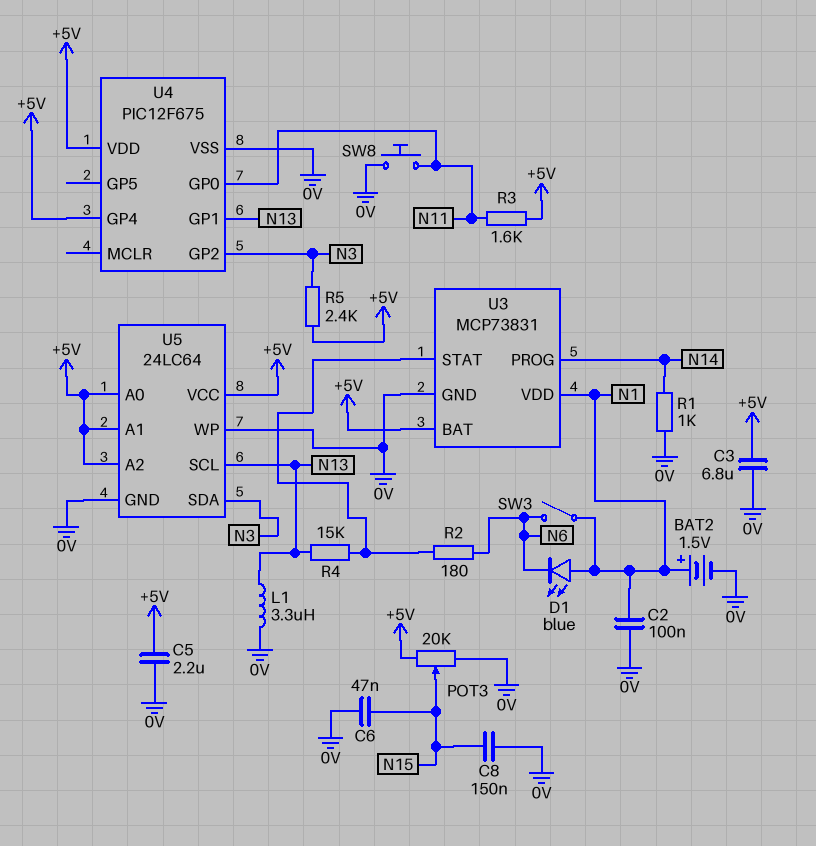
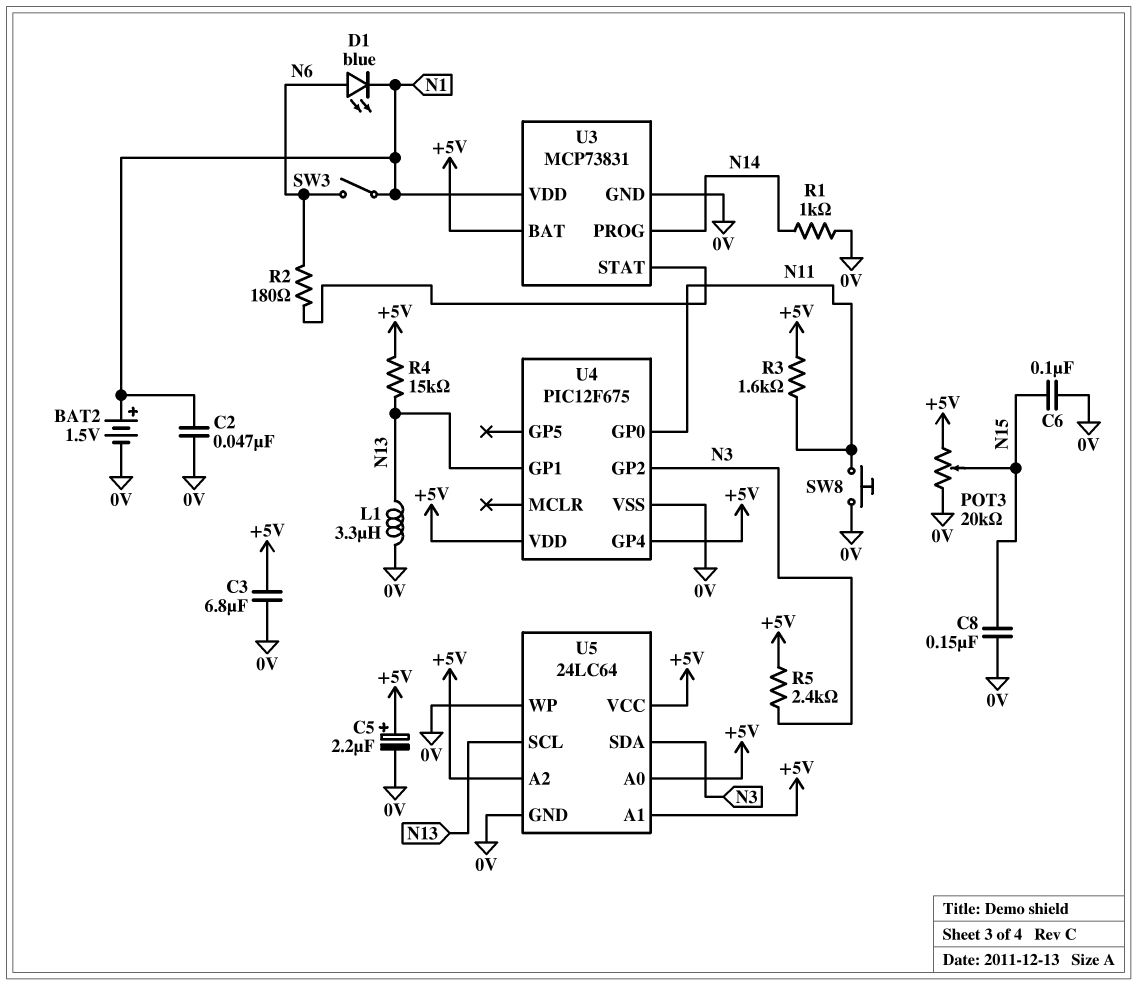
C2: 100nF (0V, N1) -> 47nF (0V, N1)
C5: 2.2uF (+5V, 0V) -> 2.2uF (plus +5V, minus 0V)
C6: 47nF (0V, N15) -> 100nF (0V, N15)
D1: LED blue (A N1, K N6) -> LED blue (A N6, K N1)
R4: 15k (N13, U3/STAT) -> 15k (+5V, N13)

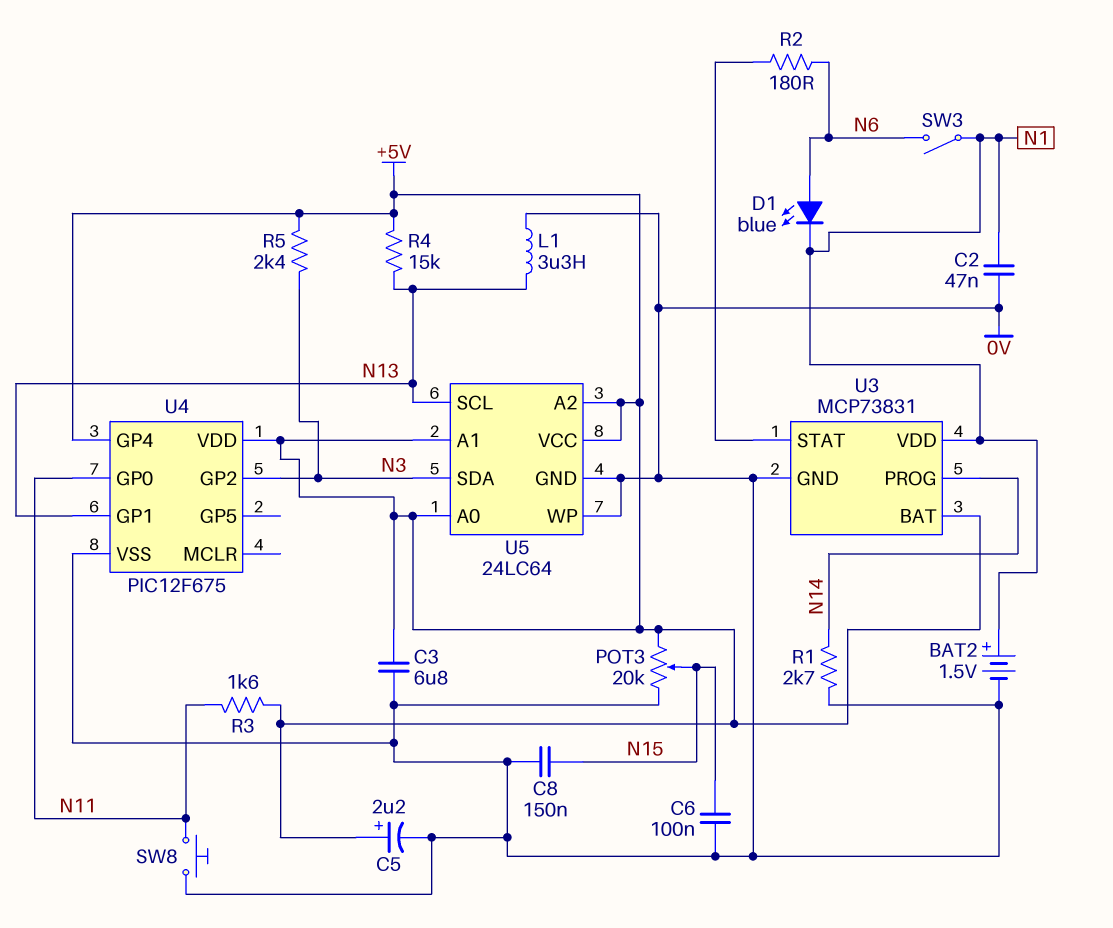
R1: 1k (0V, N14) -> 2.7k (0V, N14)

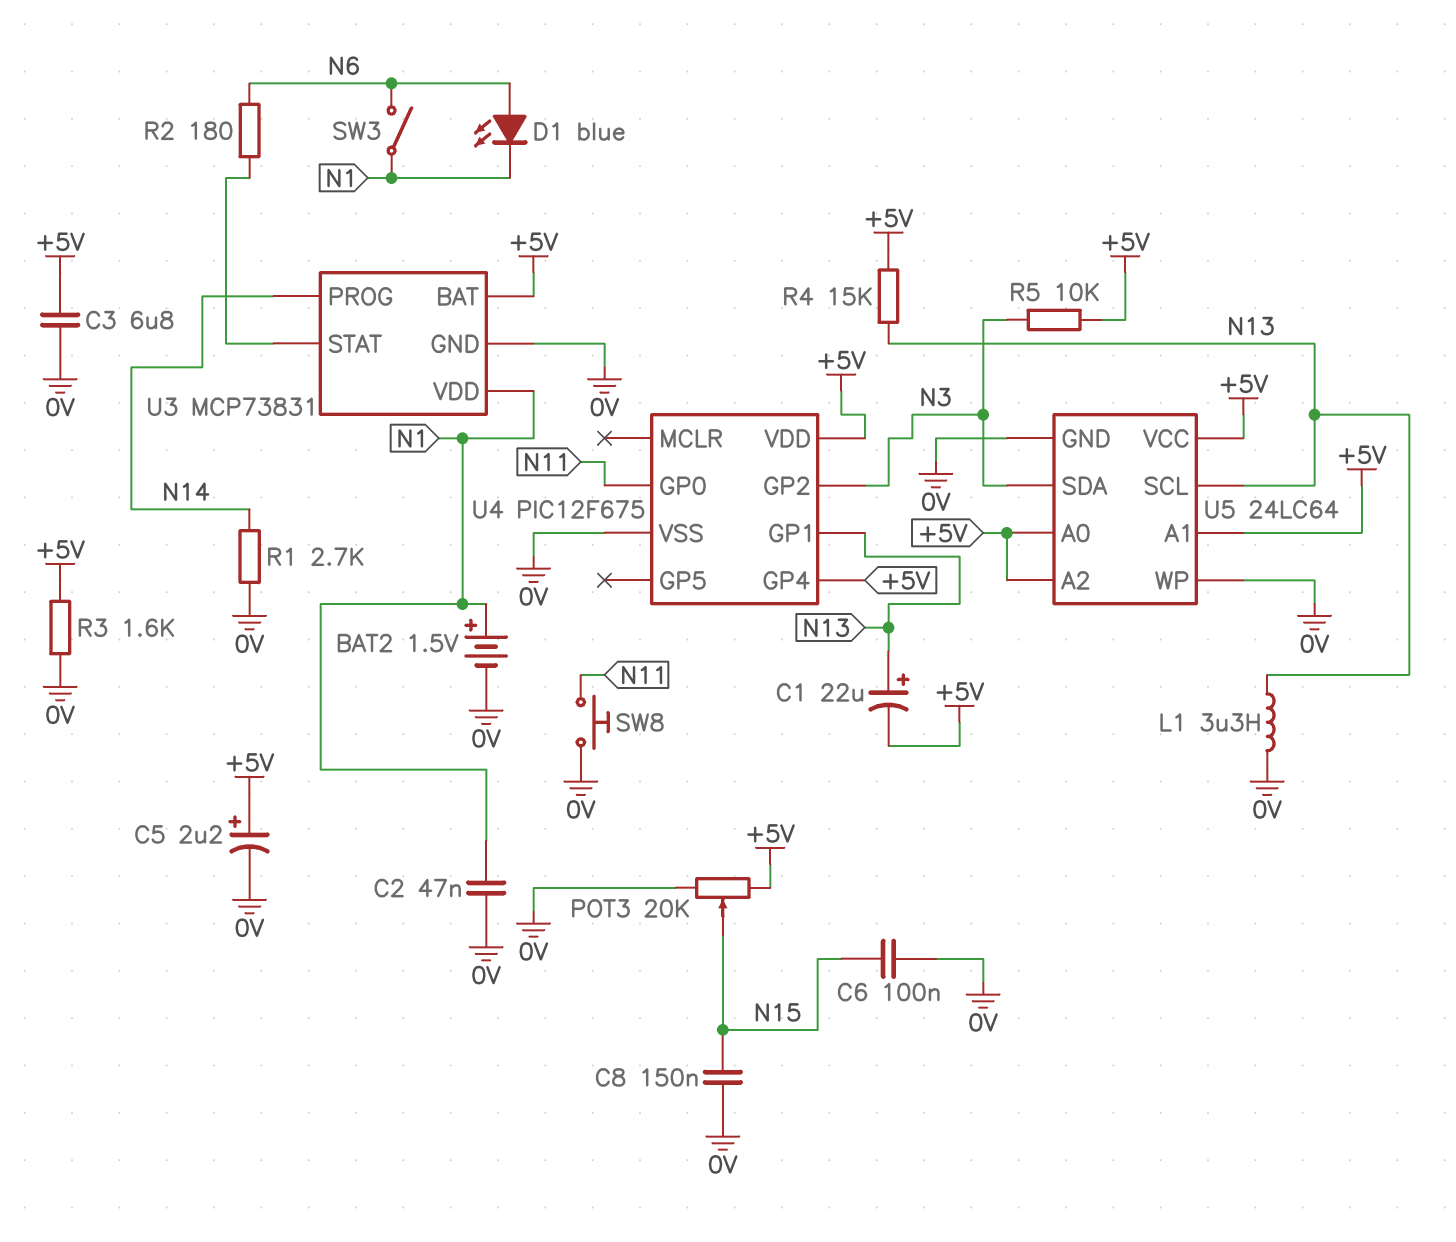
C1: none -> 22uF (plus N13, minus +5V)
R3: 1.6k (+5V, N11) -> 1.6k (+5V, 0V)
R5: 2.4k (+5V, N3) -> 10k (+5V, N3)

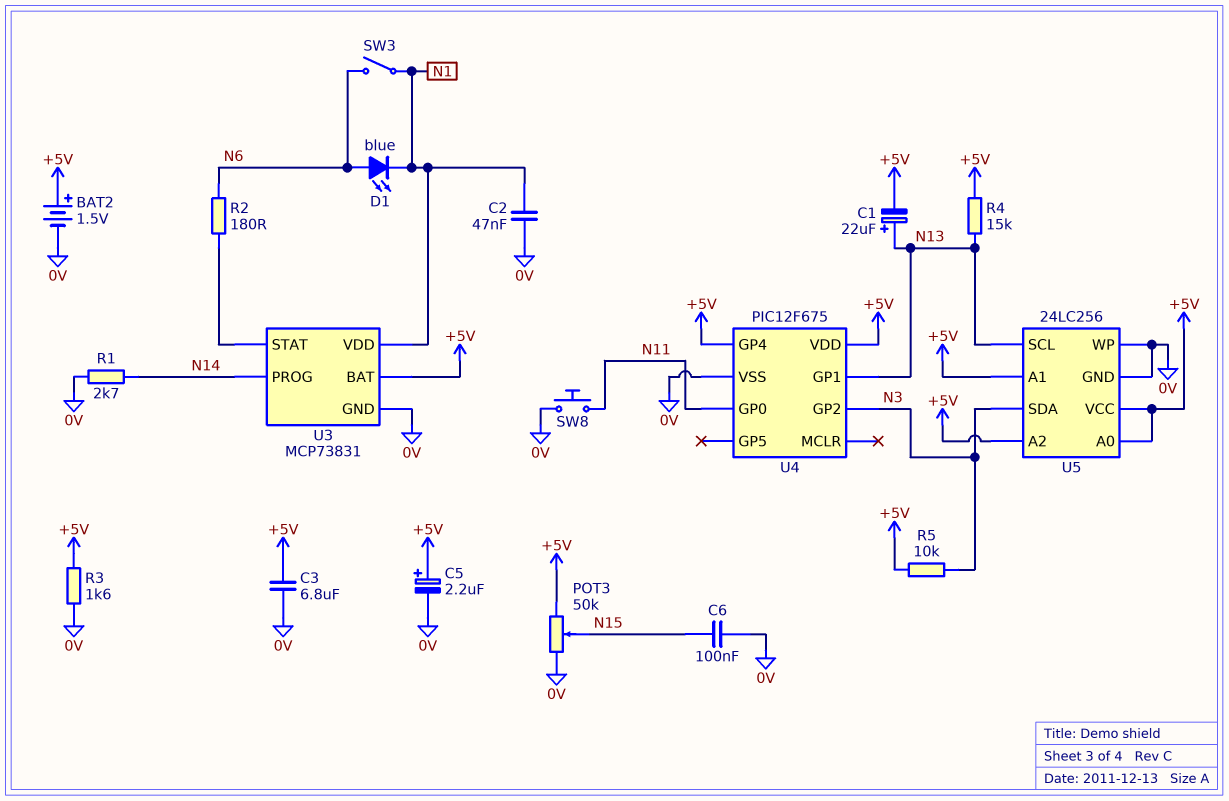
BAT2: 1.5V (plus N1, minus 0V) -> 1.5V (plus +5V, minus 0V)
C8: 150nF (0V, N15) -> none
L1: 3.3uH (0V, N13) -> none
POT3: 20k (+5V, 0V, wiper N15) -> 50k (+5V, 0V, wiper N15)
U5: 24LC64 -> 24LC256

